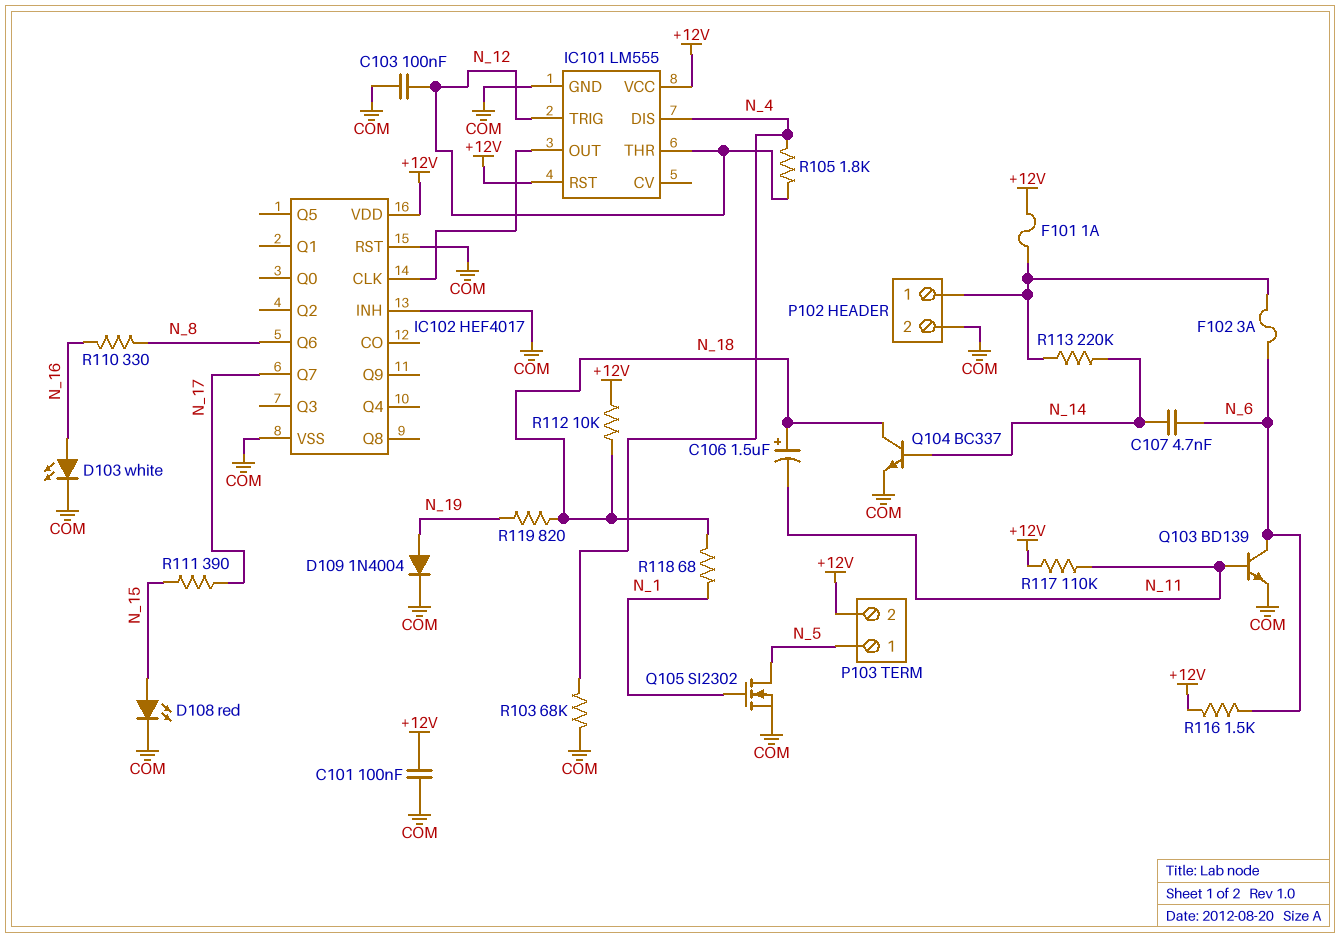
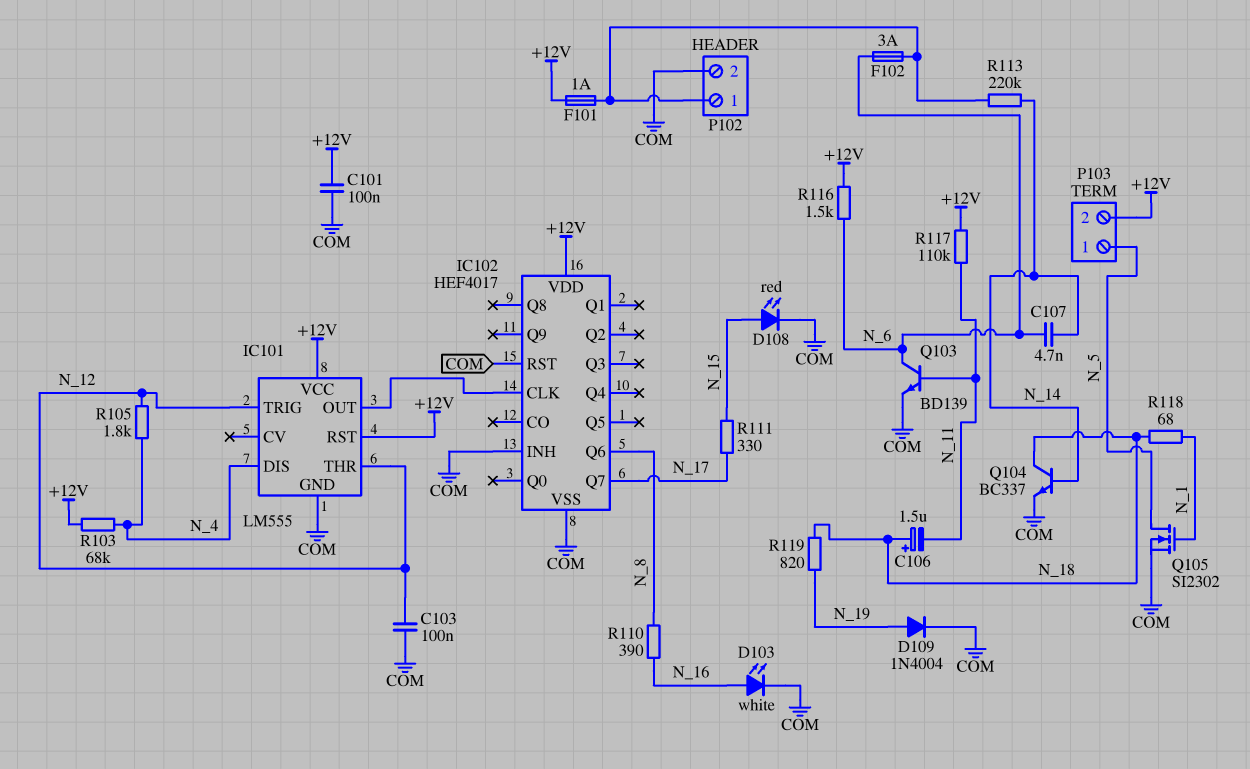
R103: 68k (COM, N_4) -> 68k (+12V, N_4)
R110: 330 (N_8, N_16) -> 390 (N_8, N_16)
R111: 390 (N_15, N_17) -> 330 (N_15, N_17)
R112: 10k (+12V, N_18) -> none

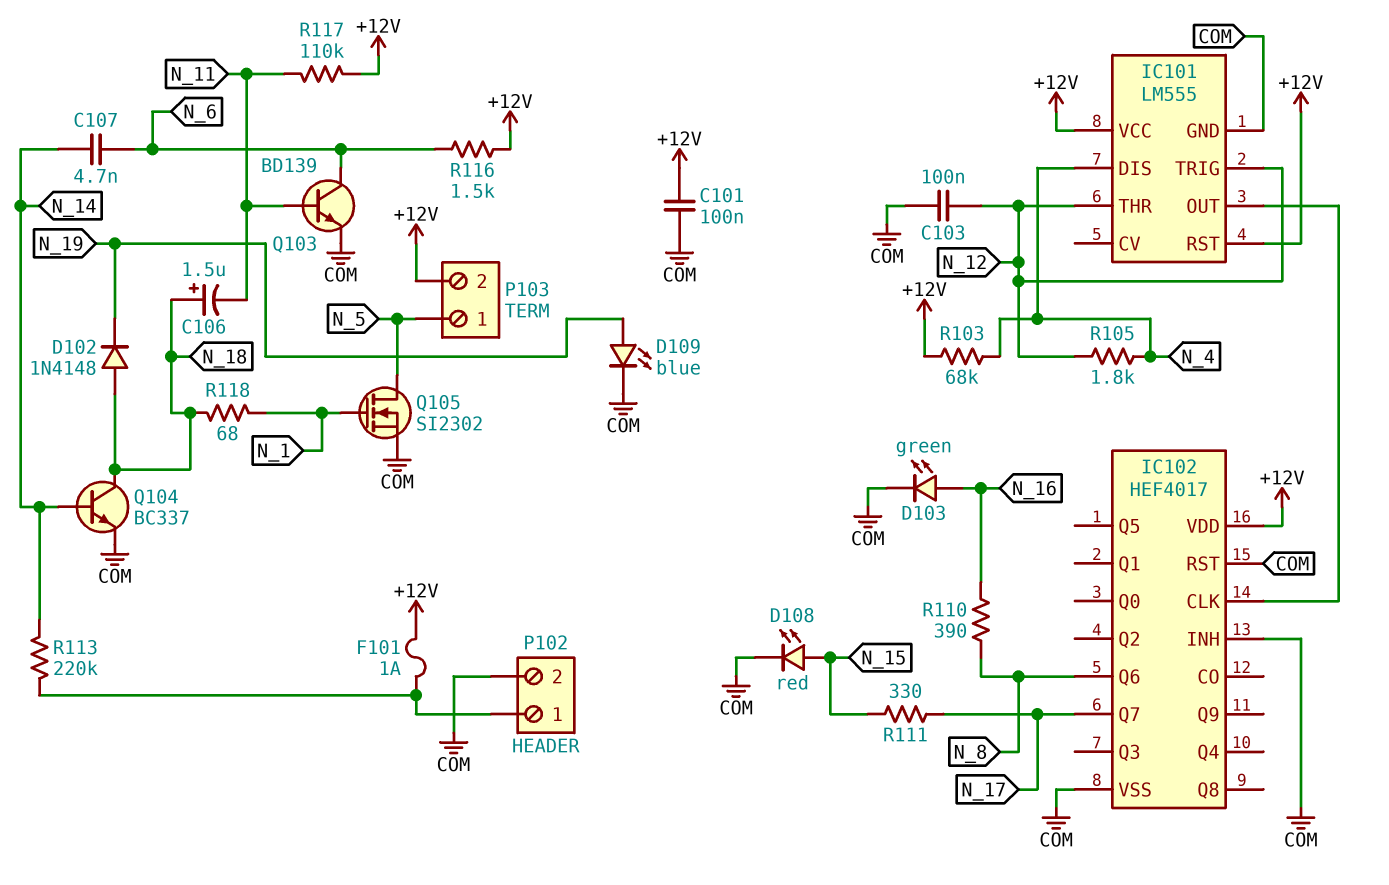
D102: none -> diode 1N4148 (A N_18, K N_19)
D103: LED white (A N_16, K COM) -> LED green (A N_16, K COM)
D109: diode 1N4004 (A N_19, K COM) -> LED blue (A N_19, K COM)
F102: 3A (N_6, P102/1) -> none
R119: 820 (N_18, N_19) -> none

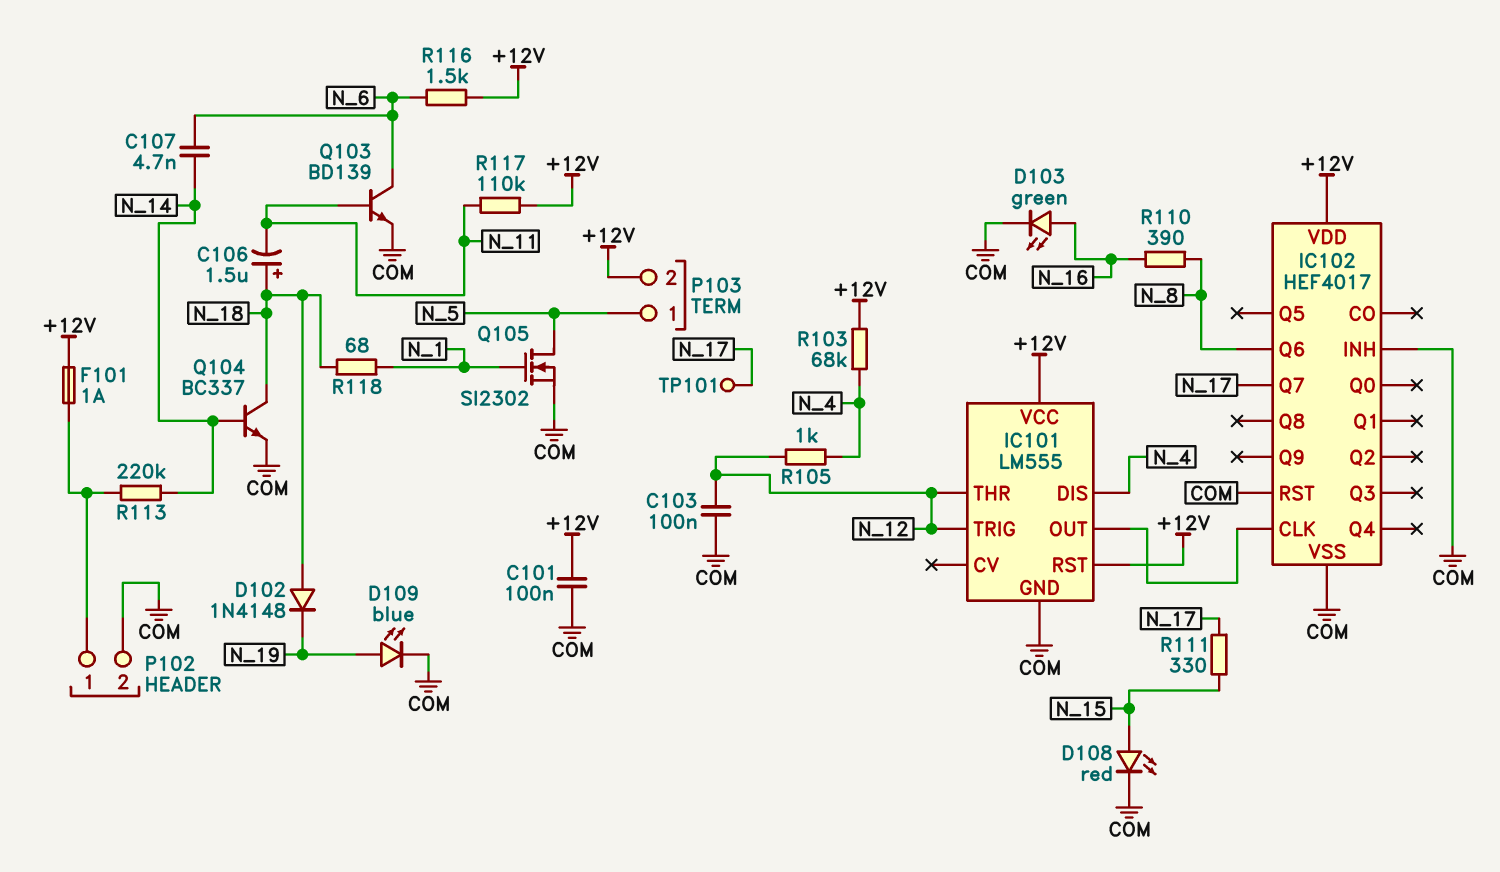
R105: 1.8k (N_4, N_12) -> 1k (N_4, N_12)
TP101: none -> test point (N_17)

